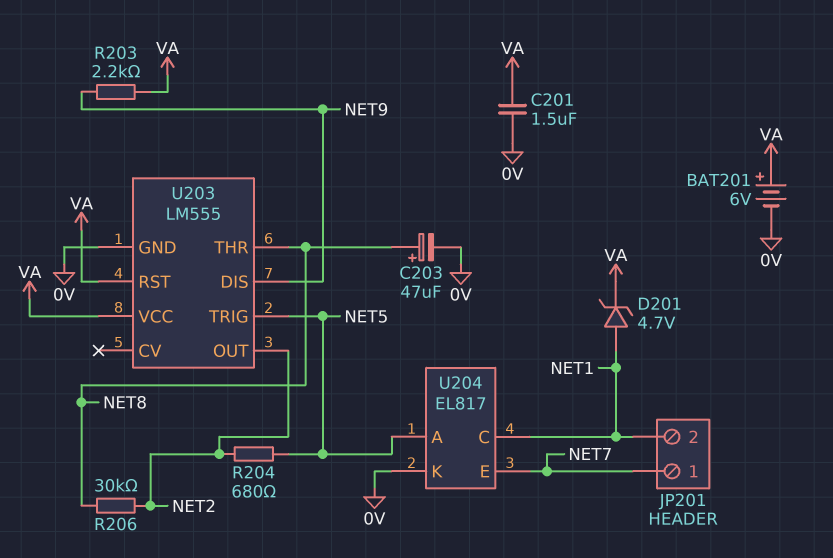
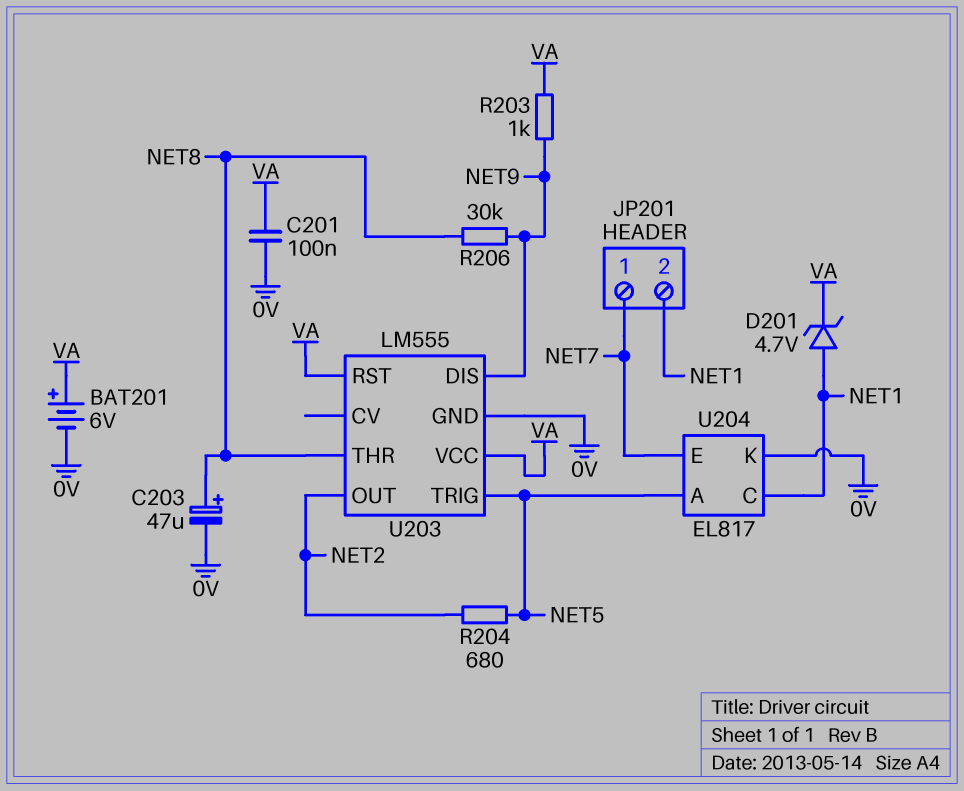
C201: 1.5uF (0V, VA) -> 100nF (0V, VA)
R203: 2.2k (NET9, VA) -> 1k (NET9, VA)
R206: 30k (NET2, NET8) -> 30k (NET8, NET9)

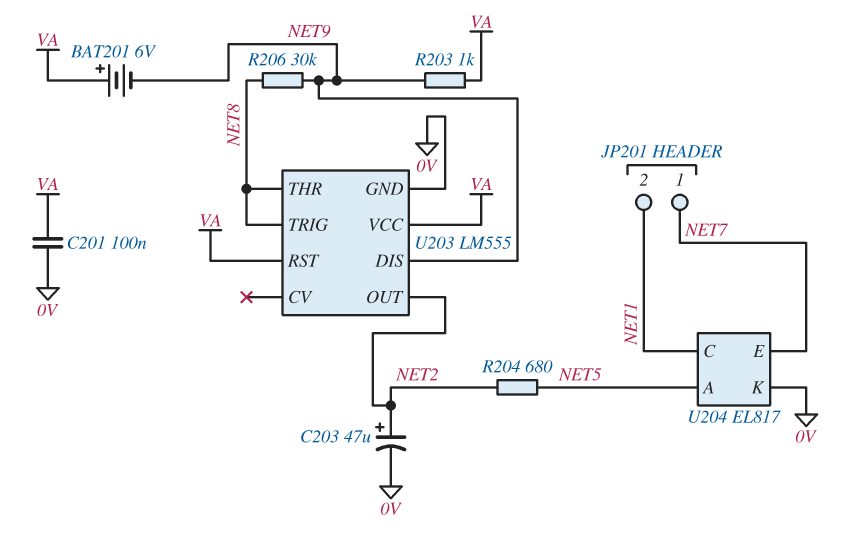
BAT201: 6V (plus VA, minus 0V) -> 6V (plus VA, minus NET9)
C203: 47uF (plus NET8, minus 0V) -> 47uF (plus NET2, minus 0V)
D201: zener 4.7V (A NET1, K VA) -> none
U203 pin TRIG: NET5 -> NET8

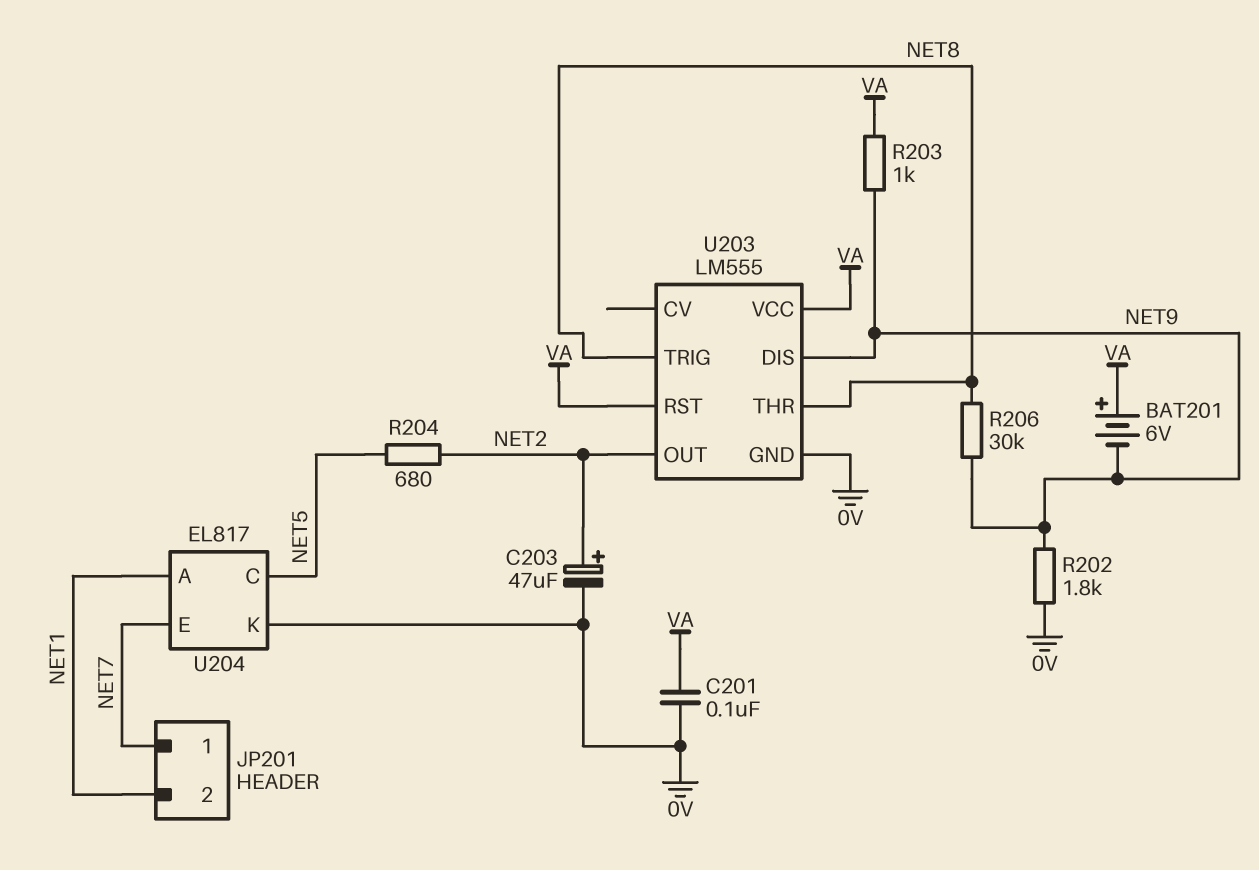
R202: none -> 1.8k (0V, NET9)
U204 pin A: NET5 -> NET1
U204 pin C: NET1 -> NET5

